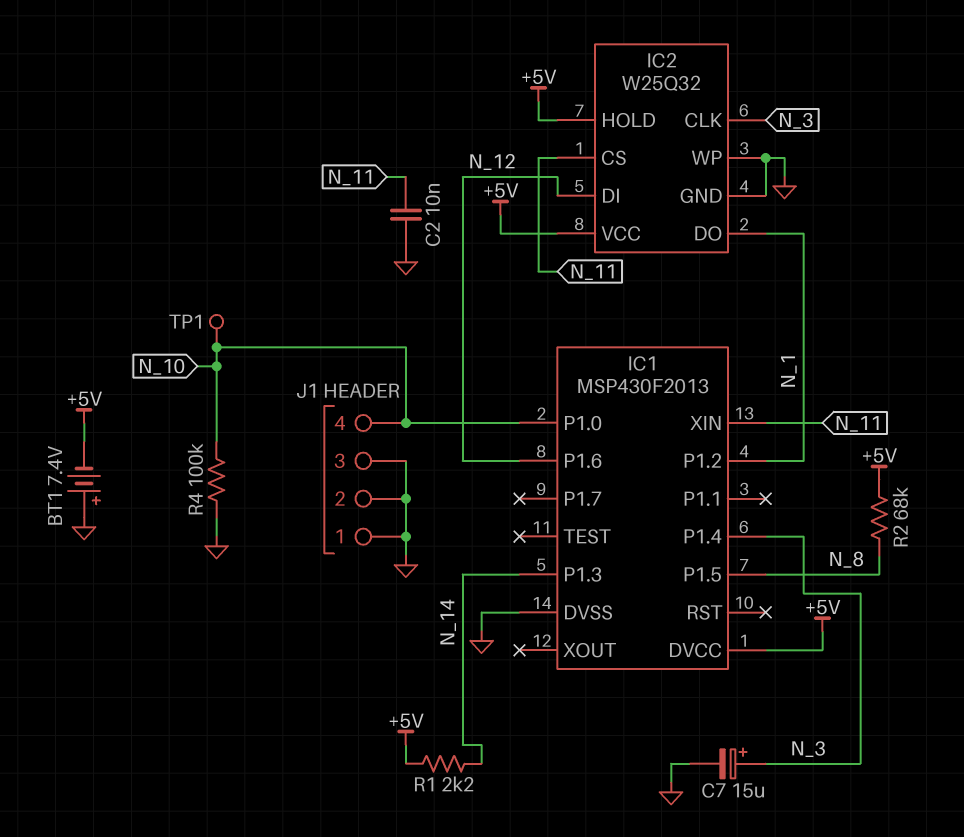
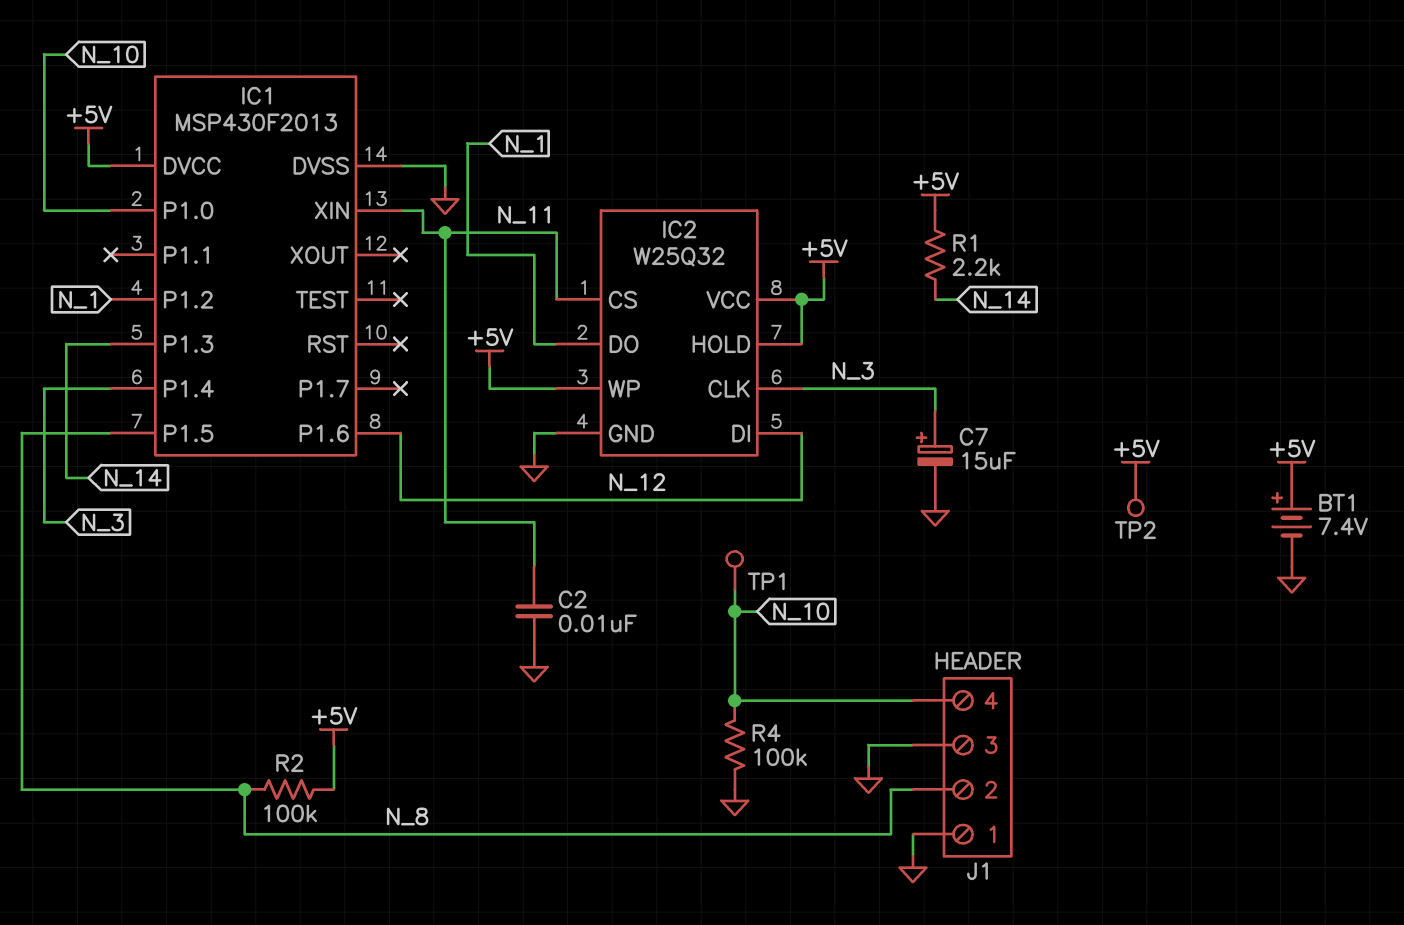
BT1: 7.4V (plus GND, minus +5V) -> 7.4V (plus +5V, minus GND)
IC2 pin WP: GND -> +5V
J1 pin 2: GND -> N_8
R2: 68k (+5V, N_8) -> 100k (+5V, N_8)
TP2: none -> test point (+5V)

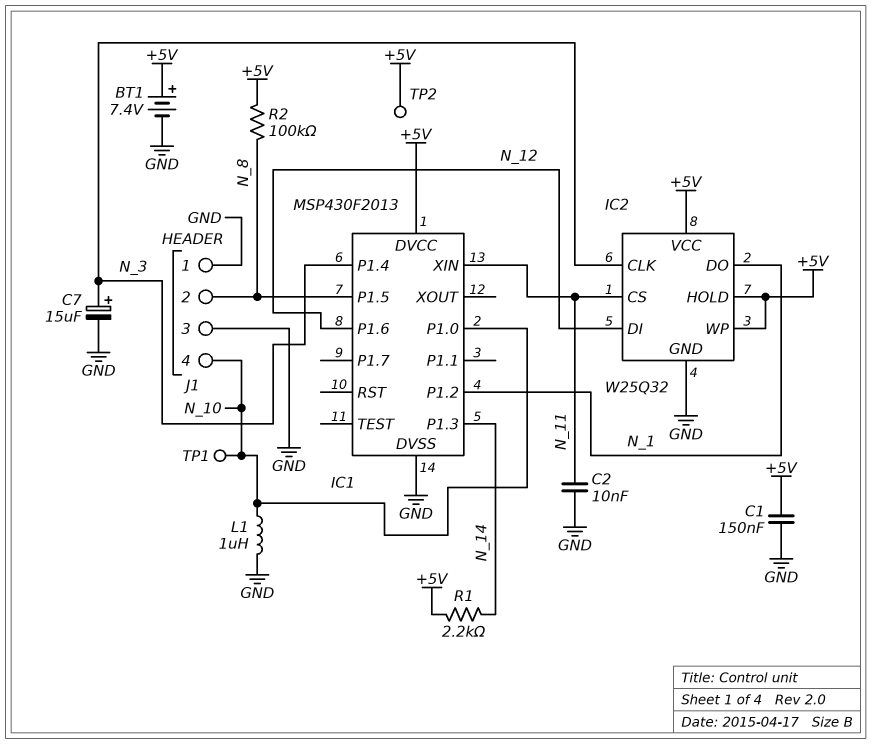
C1: none -> 150nF (+5V, GND)
L1: none -> 1uH (GND, N_10)
R4: 100k (GND, N_10) -> none

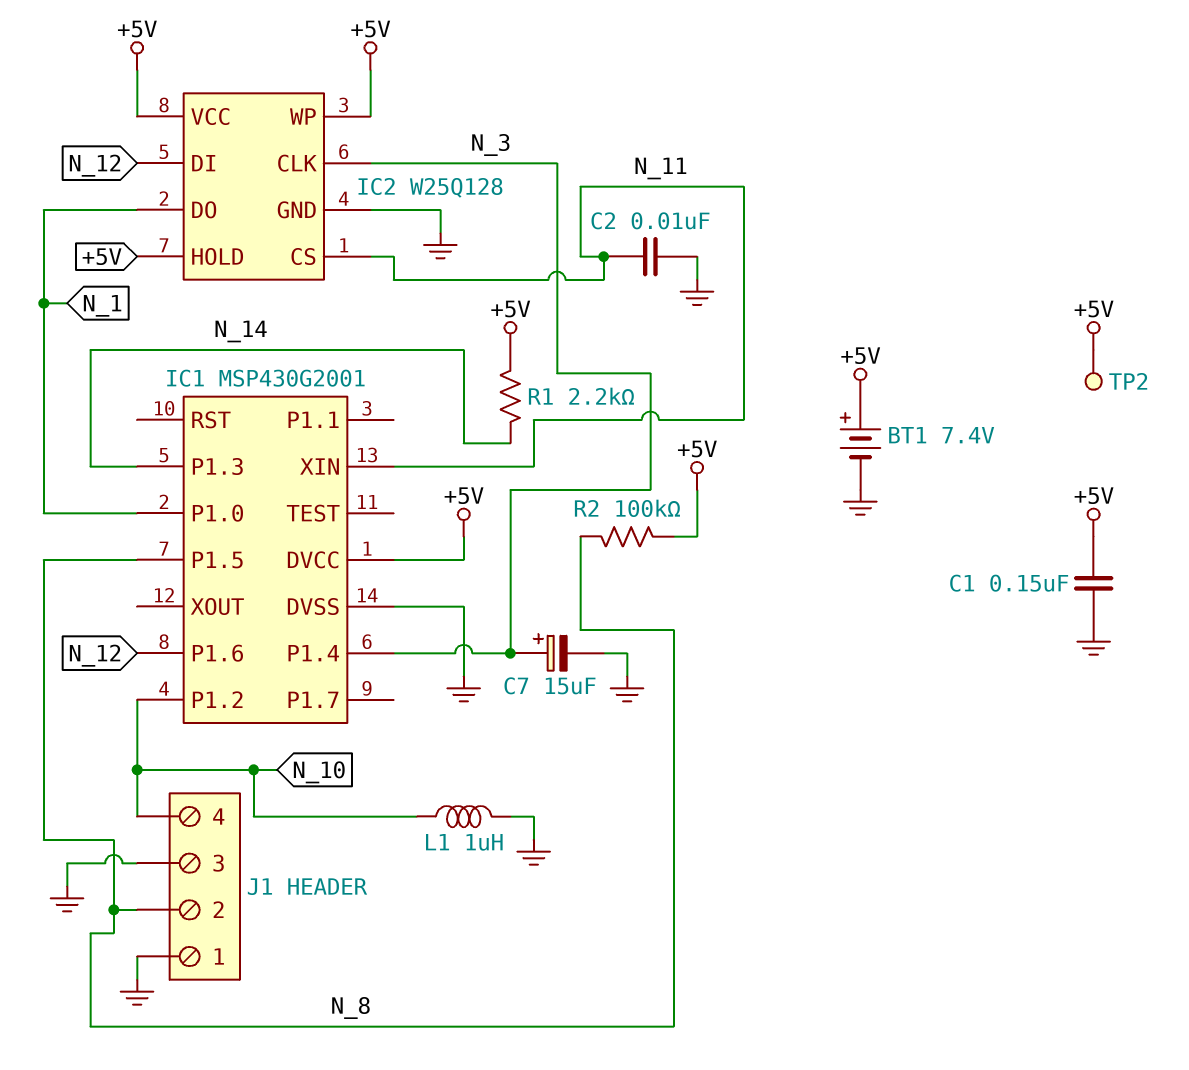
IC1: MSP430F2013 -> MSP430G2001
IC1 pin P1.0: N_10 -> N_1
IC1 pin P1.2: N_1 -> N_10
IC2: W25Q32 -> W25Q128
TP1: test point (N_10) -> none

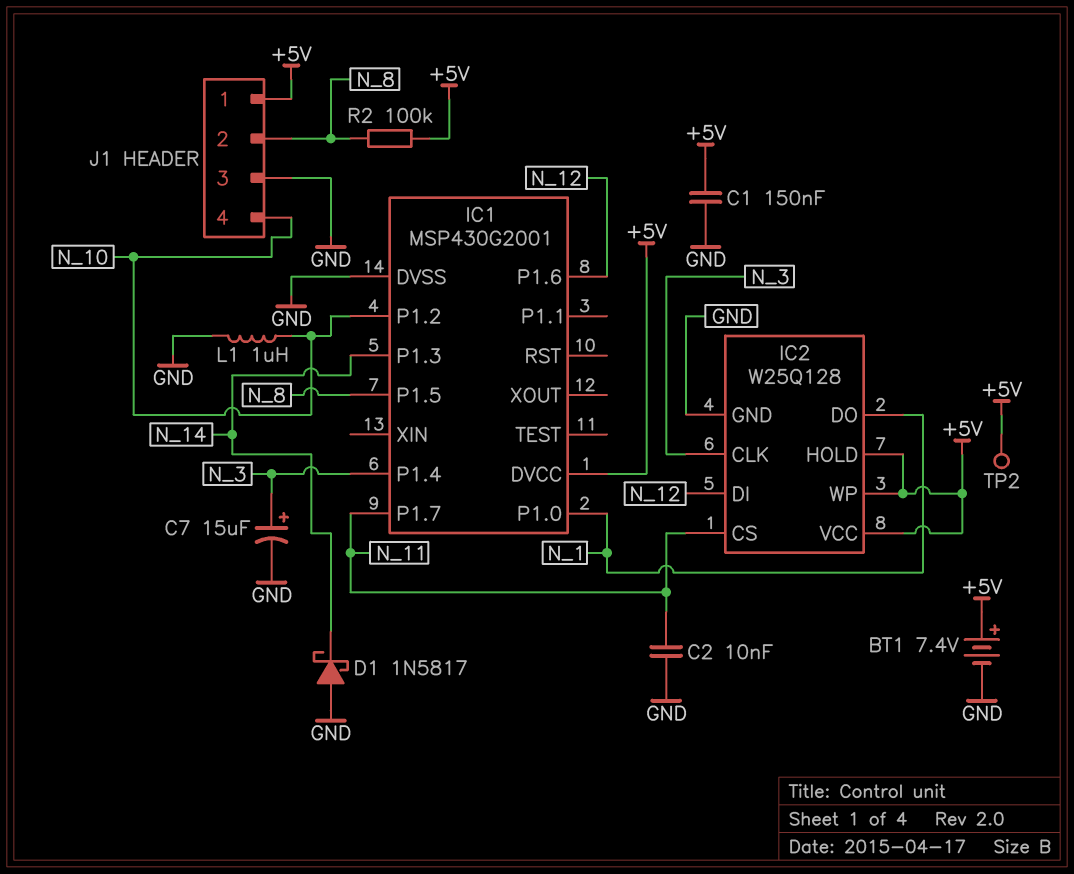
D1: none -> schottky 1N5817 (A GND, K N_14)
IC1 pin P1.7: none -> N_11
IC1 pin XIN: N_11 -> none
J1 pin 1: GND -> +5V
R1: 2.2k (+5V, N_14) -> none

